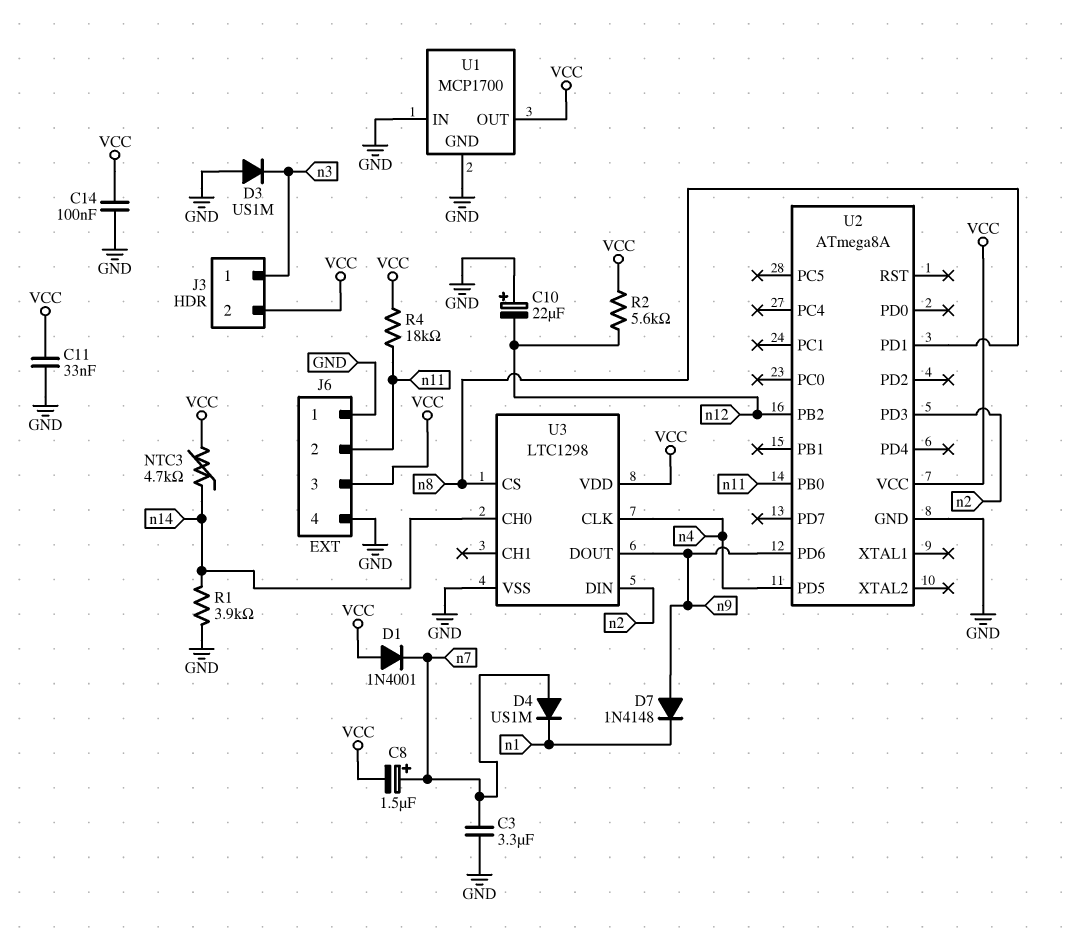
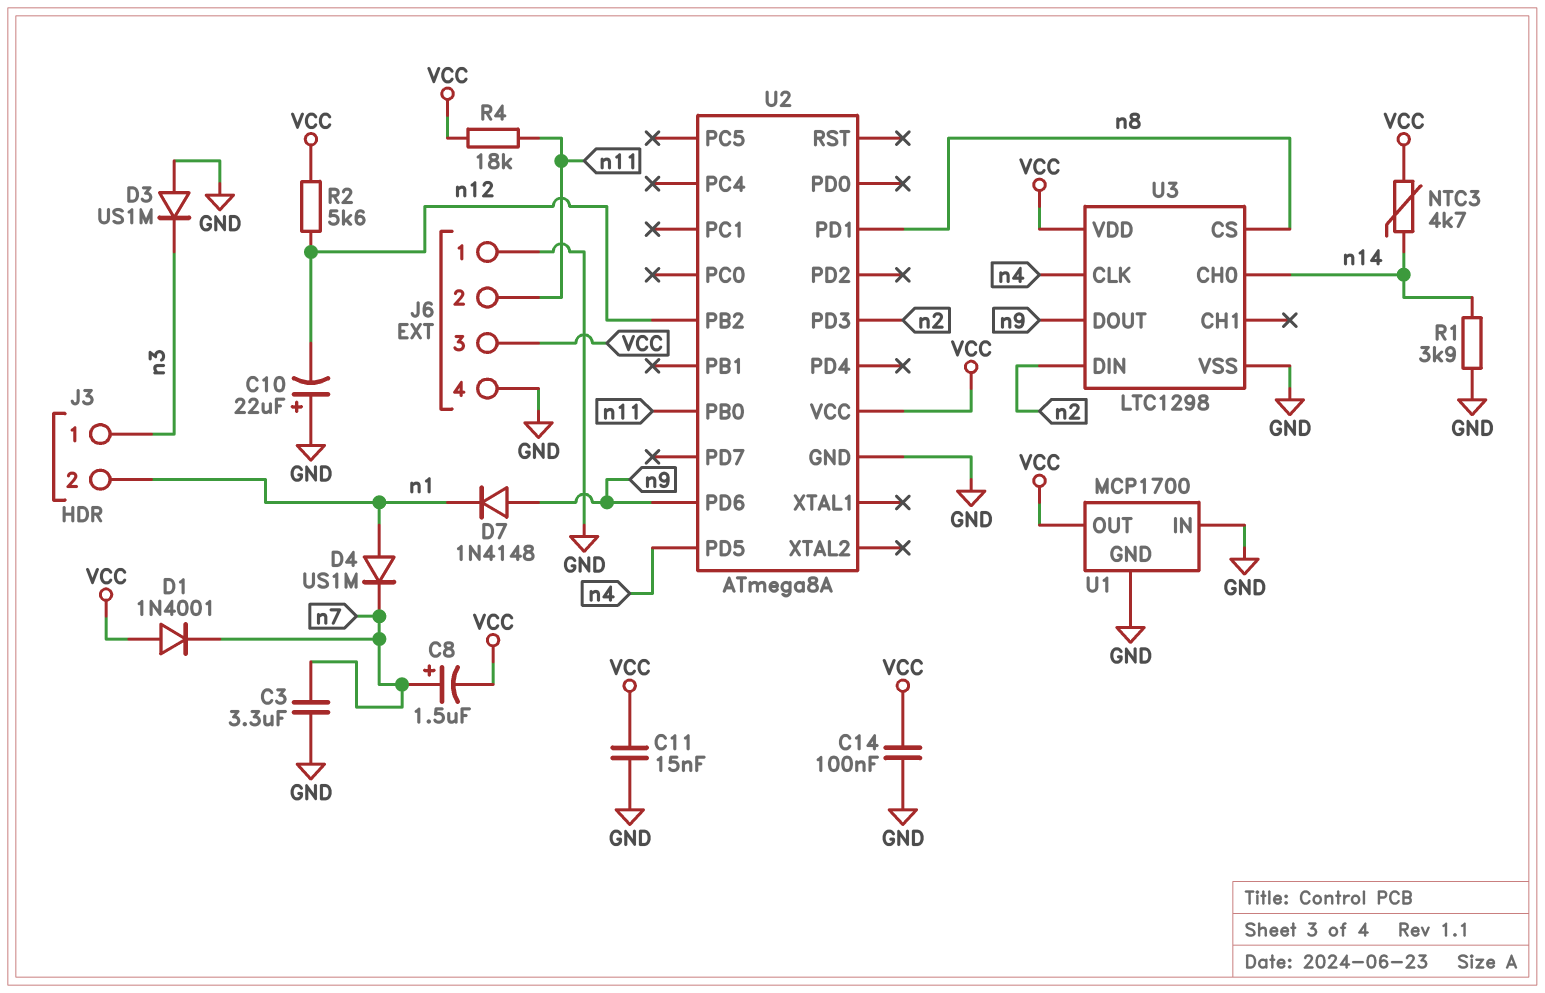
C11: 33nF (GND, VCC) -> 15nF (GND, VCC)
D4: diode US1M (A n7, K n1) -> diode US1M (A n1, K n7)
J3 pin 2: VCC -> n1

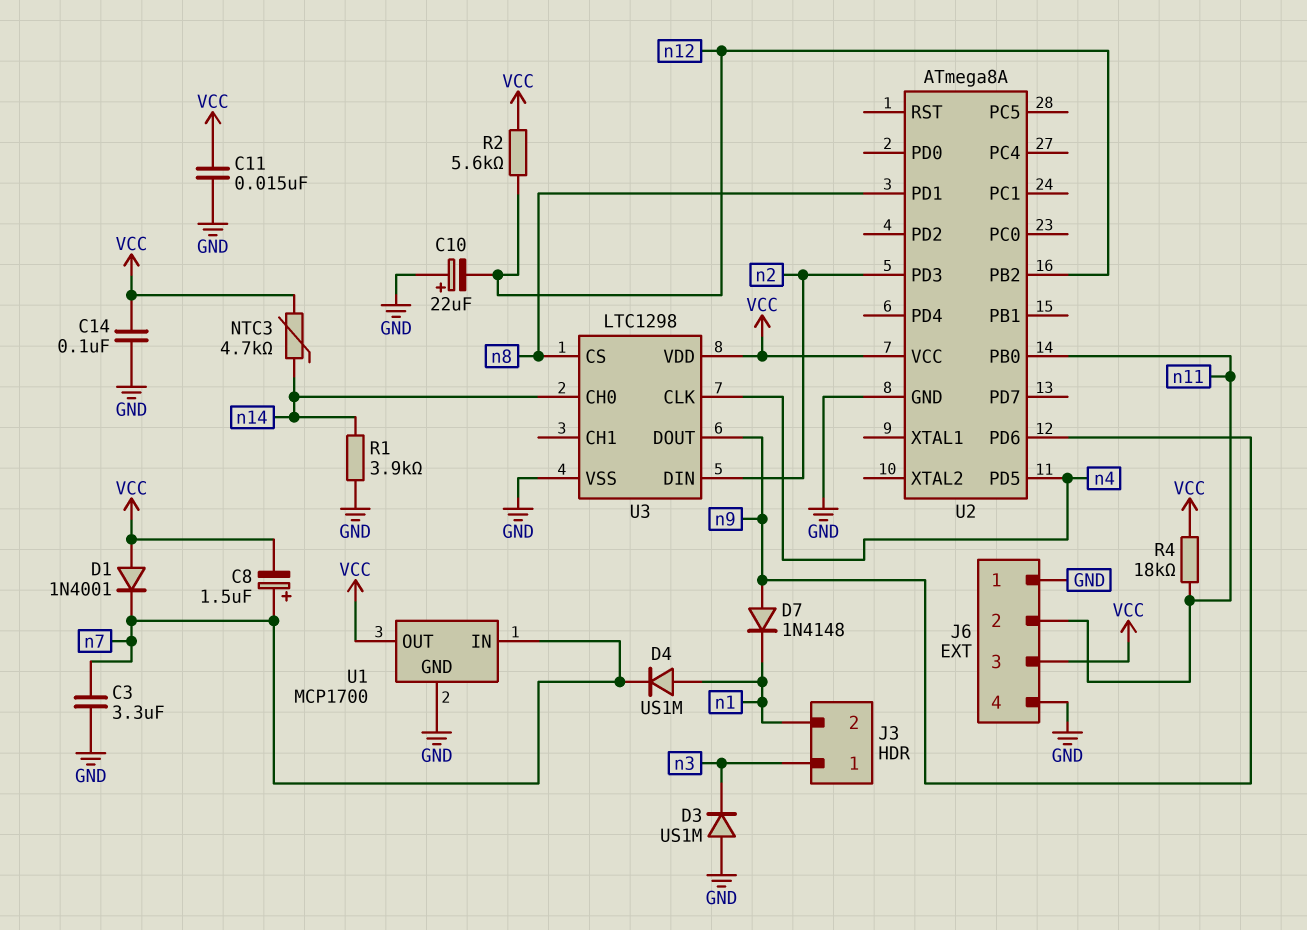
U1 pin IN: GND -> n7

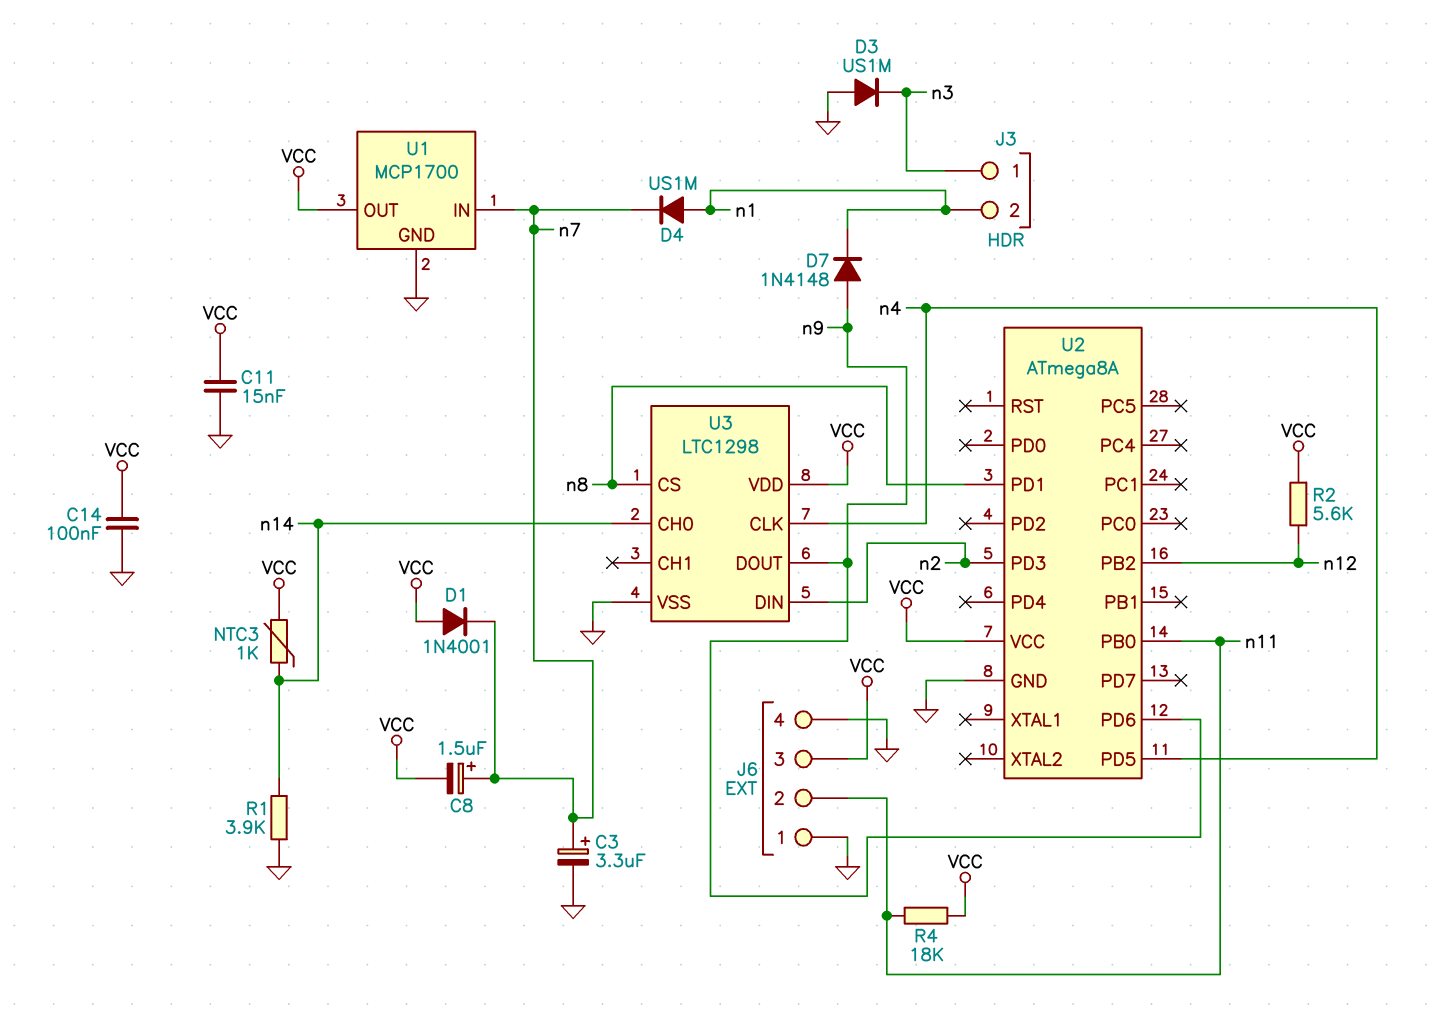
C3: 3.3uF (GND, n7) -> 3.3uF (plus n7, minus GND)
C10: 22uF (plus GND, minus n12) -> none
NTC3: 4.7k (VCC, n14) -> 1k (VCC, n14)

